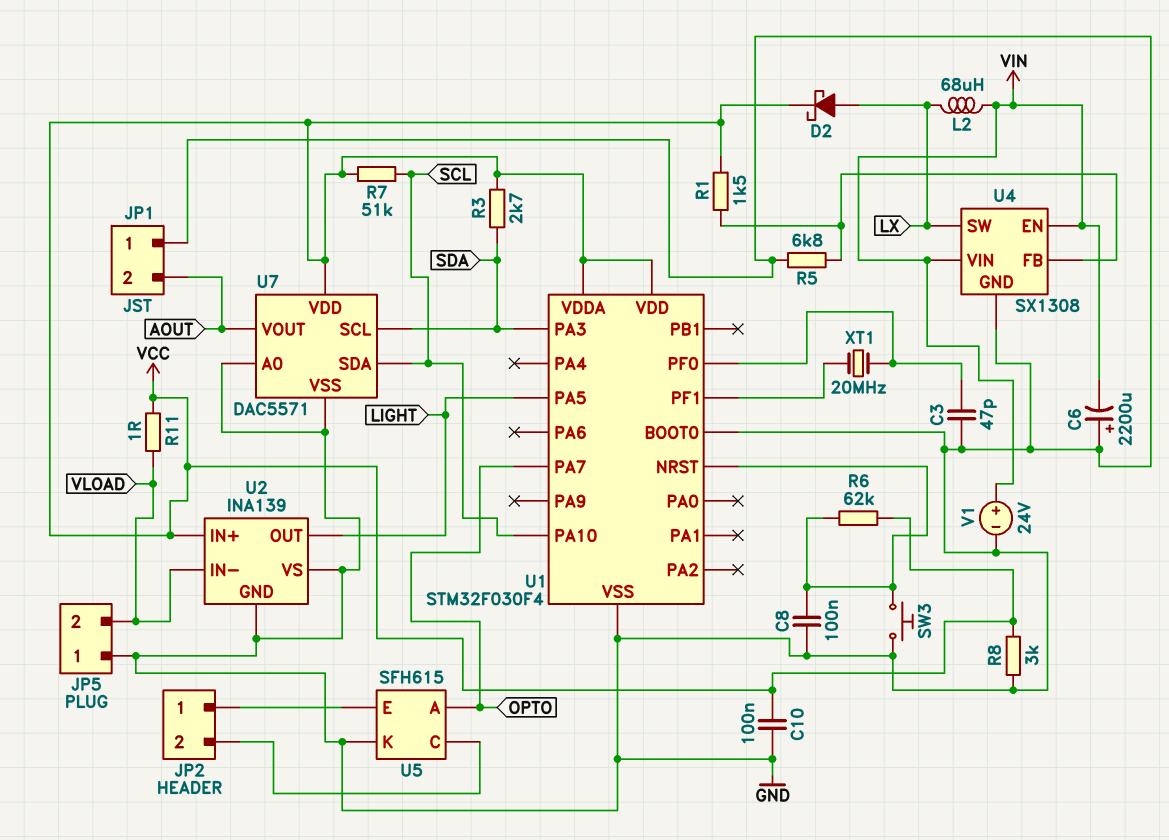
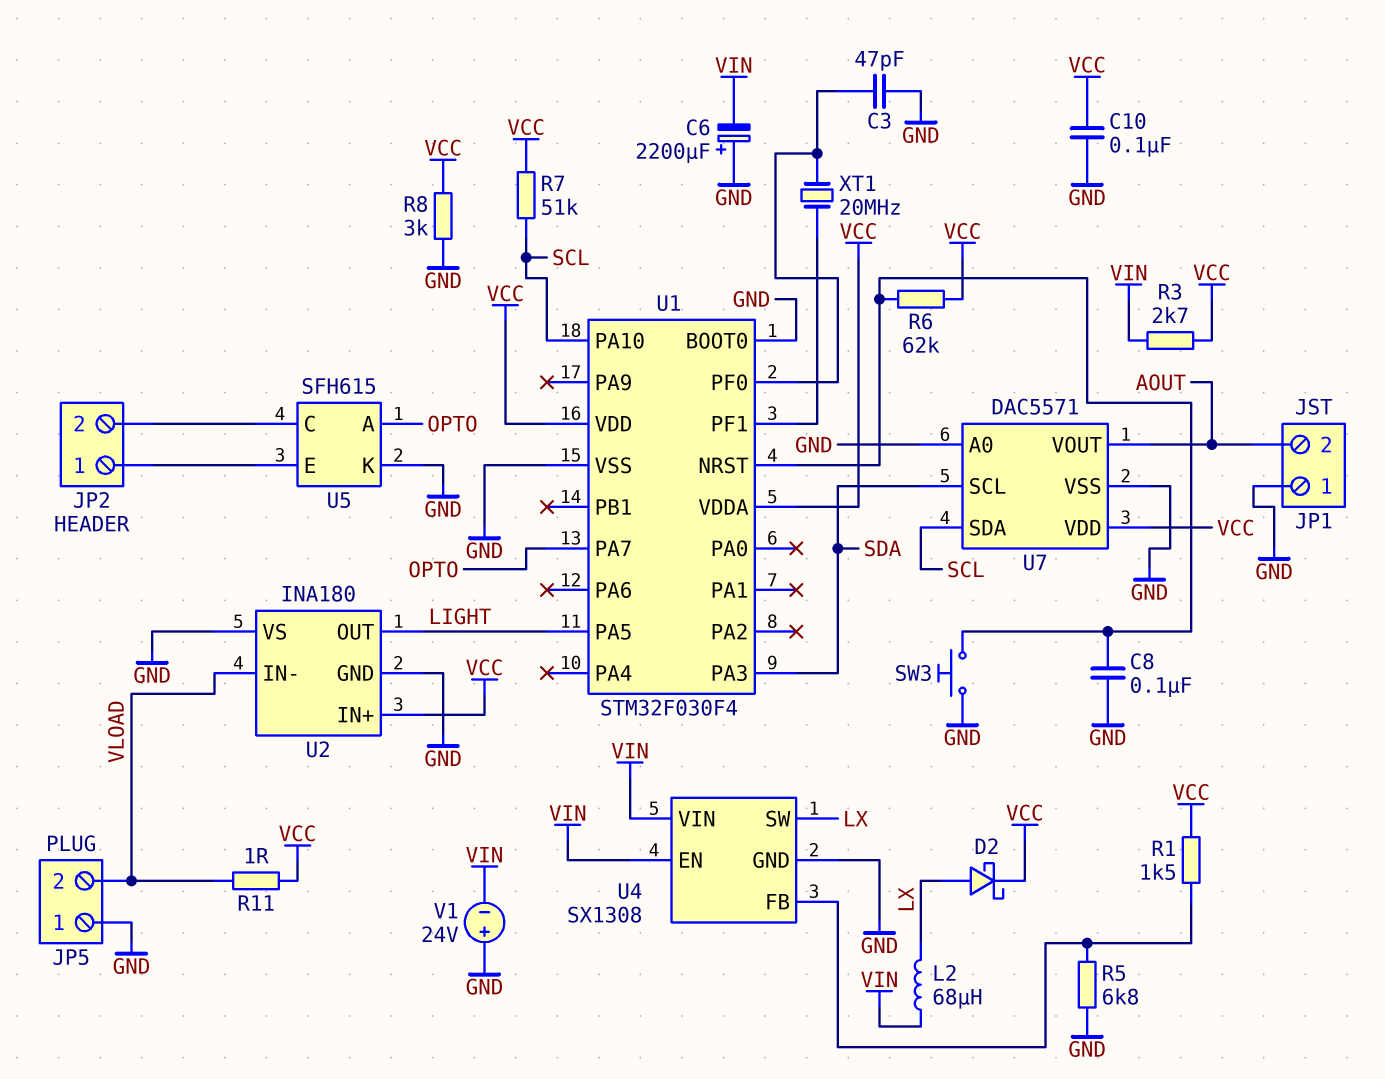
R3: 2.7k (SDA, VCC) -> 2.7k (VCC, VIN)
U2: INA139 -> INA180
V1: 24V (plus VIN, minus GND) -> 24V (plus GND, minus VIN)

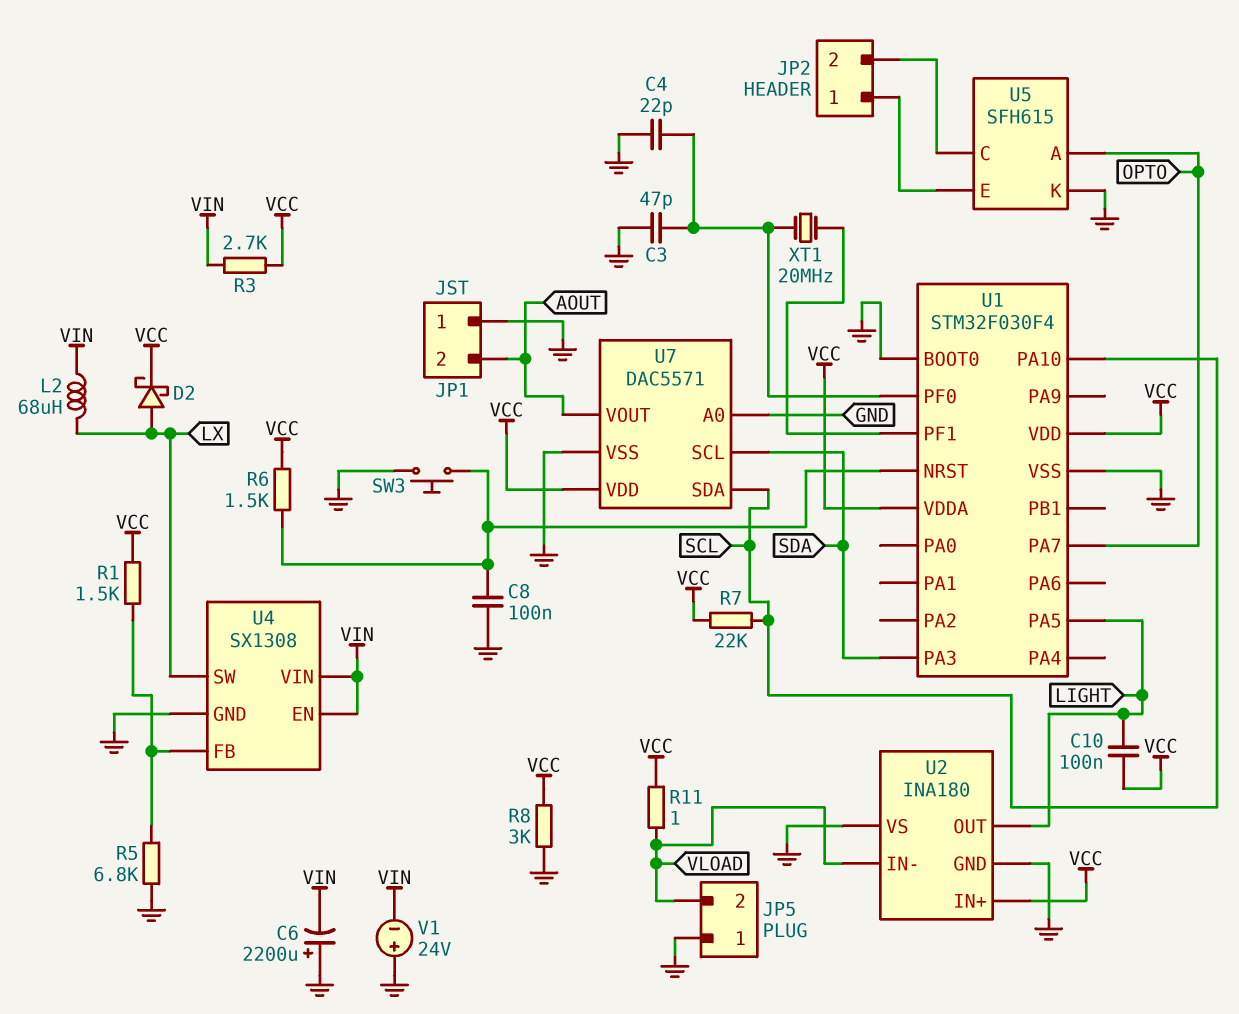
C4: none -> 22pF (GND, U1/PF0)
C10: 100nF (GND, VCC) -> 100nF (LIGHT, VCC)
R6: 62k (U1/NRST, VCC) -> 1.5k (U1/NRST, VCC)
R7: 51k (SCL, VCC) -> 22k (SCL, VCC)

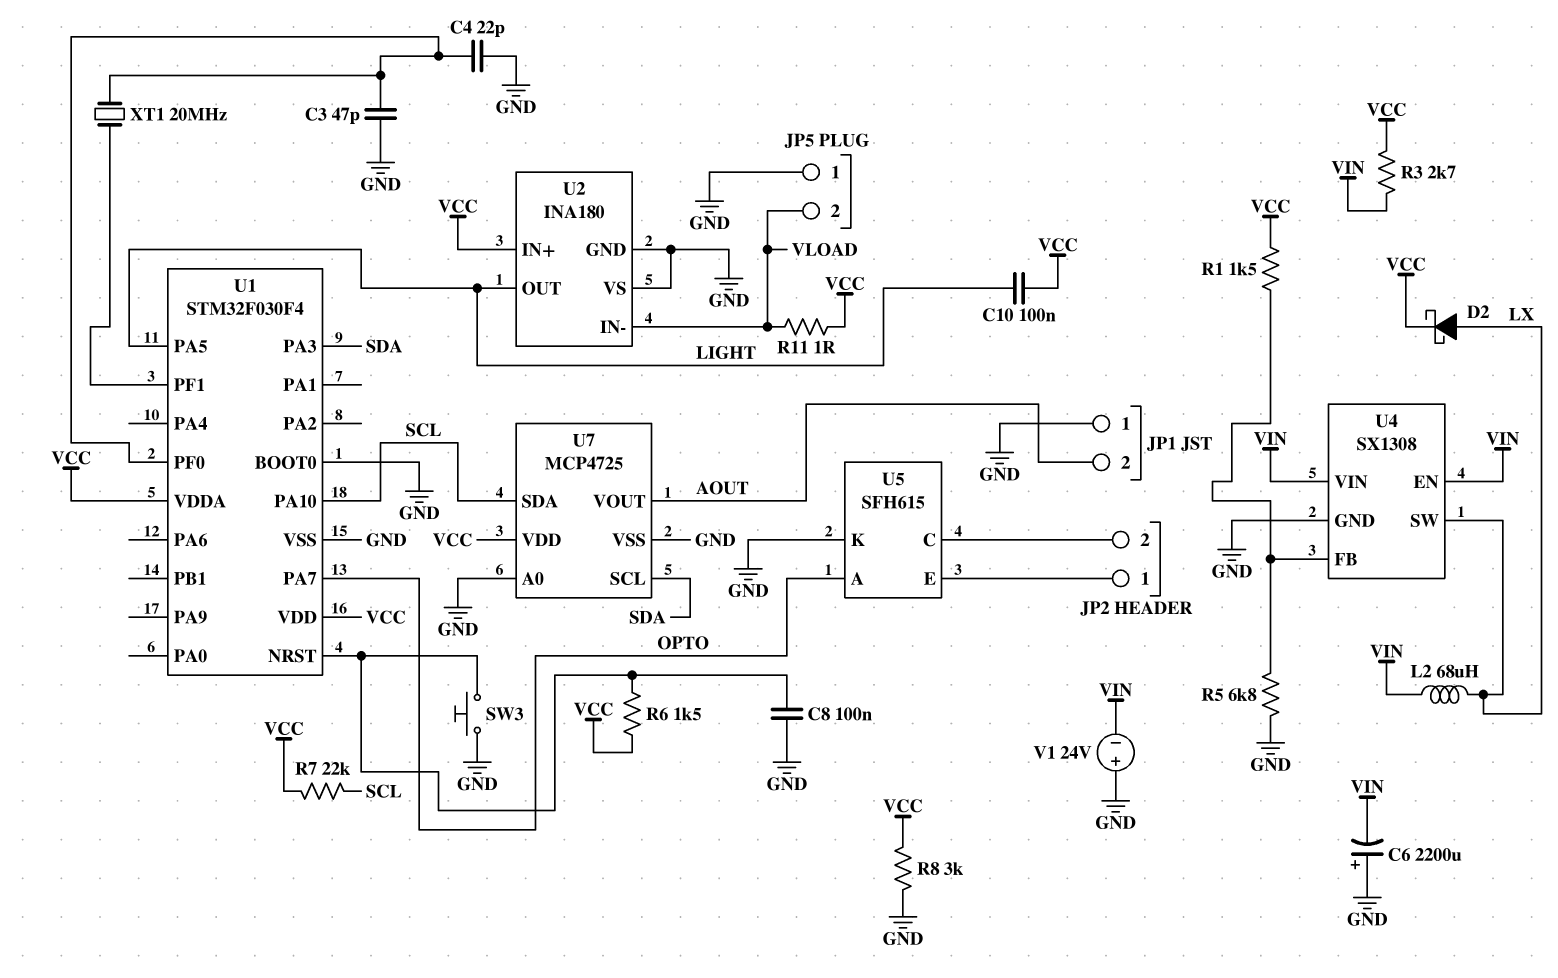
U7: DAC5571 -> MCP4725

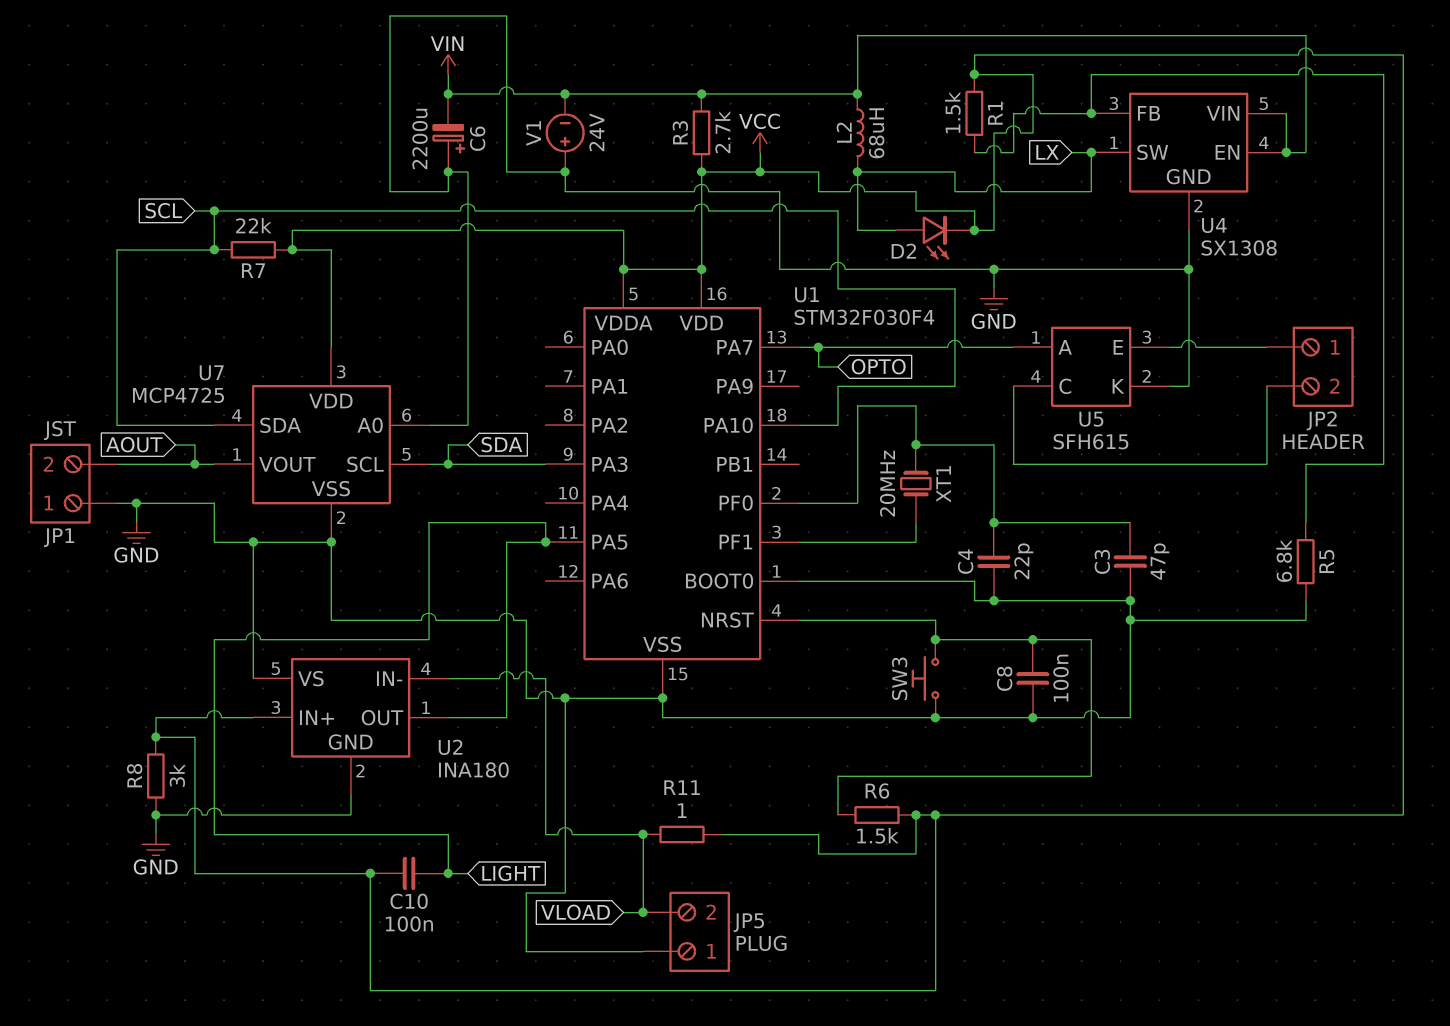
D2: schottky (A LX, K VCC) -> LED (A LX, K VCC)

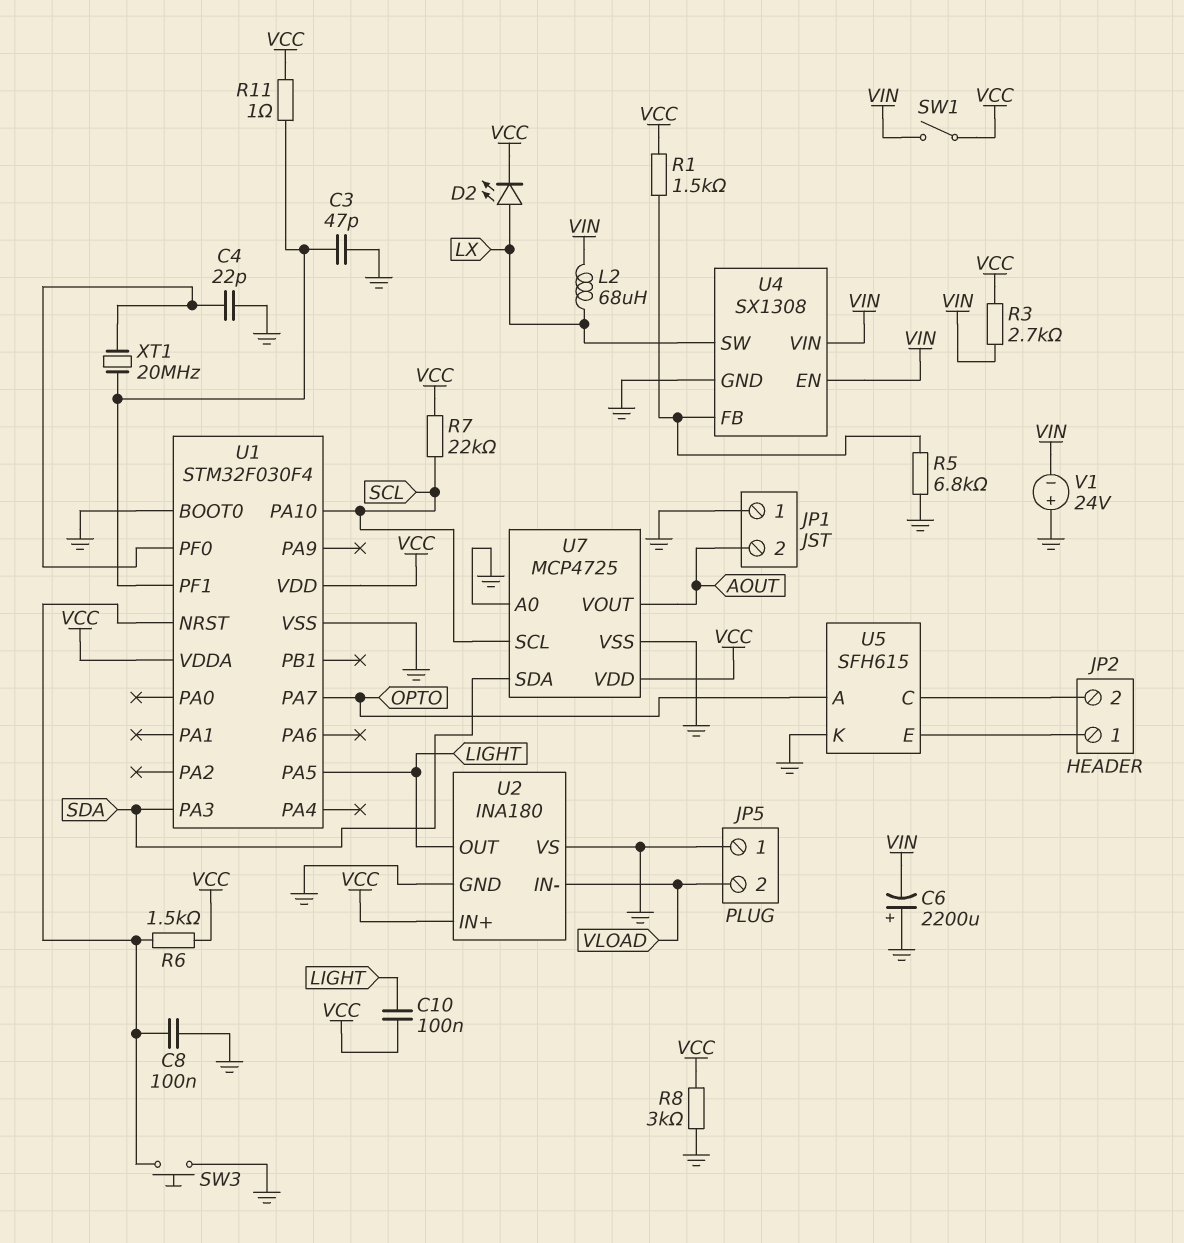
C3: 47pF (GND, U1/PF0) -> 47pF (GND, U1/PF1)
R11: 1 (VCC, VLOAD) -> 1 (U1/PF1, VCC)
SW1: none -> switch (VCC, VIN)
U7 pin SCL: SDA -> SCL
U7 pin SDA: SCL -> SDA

